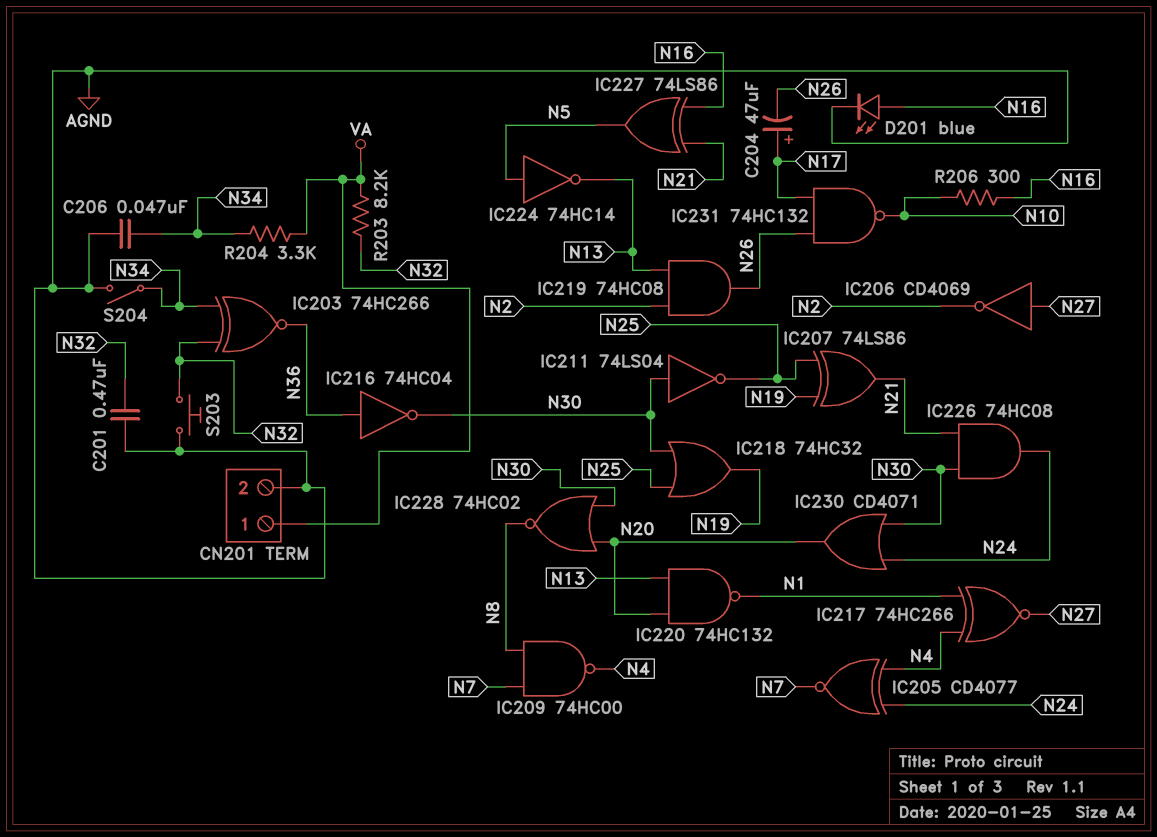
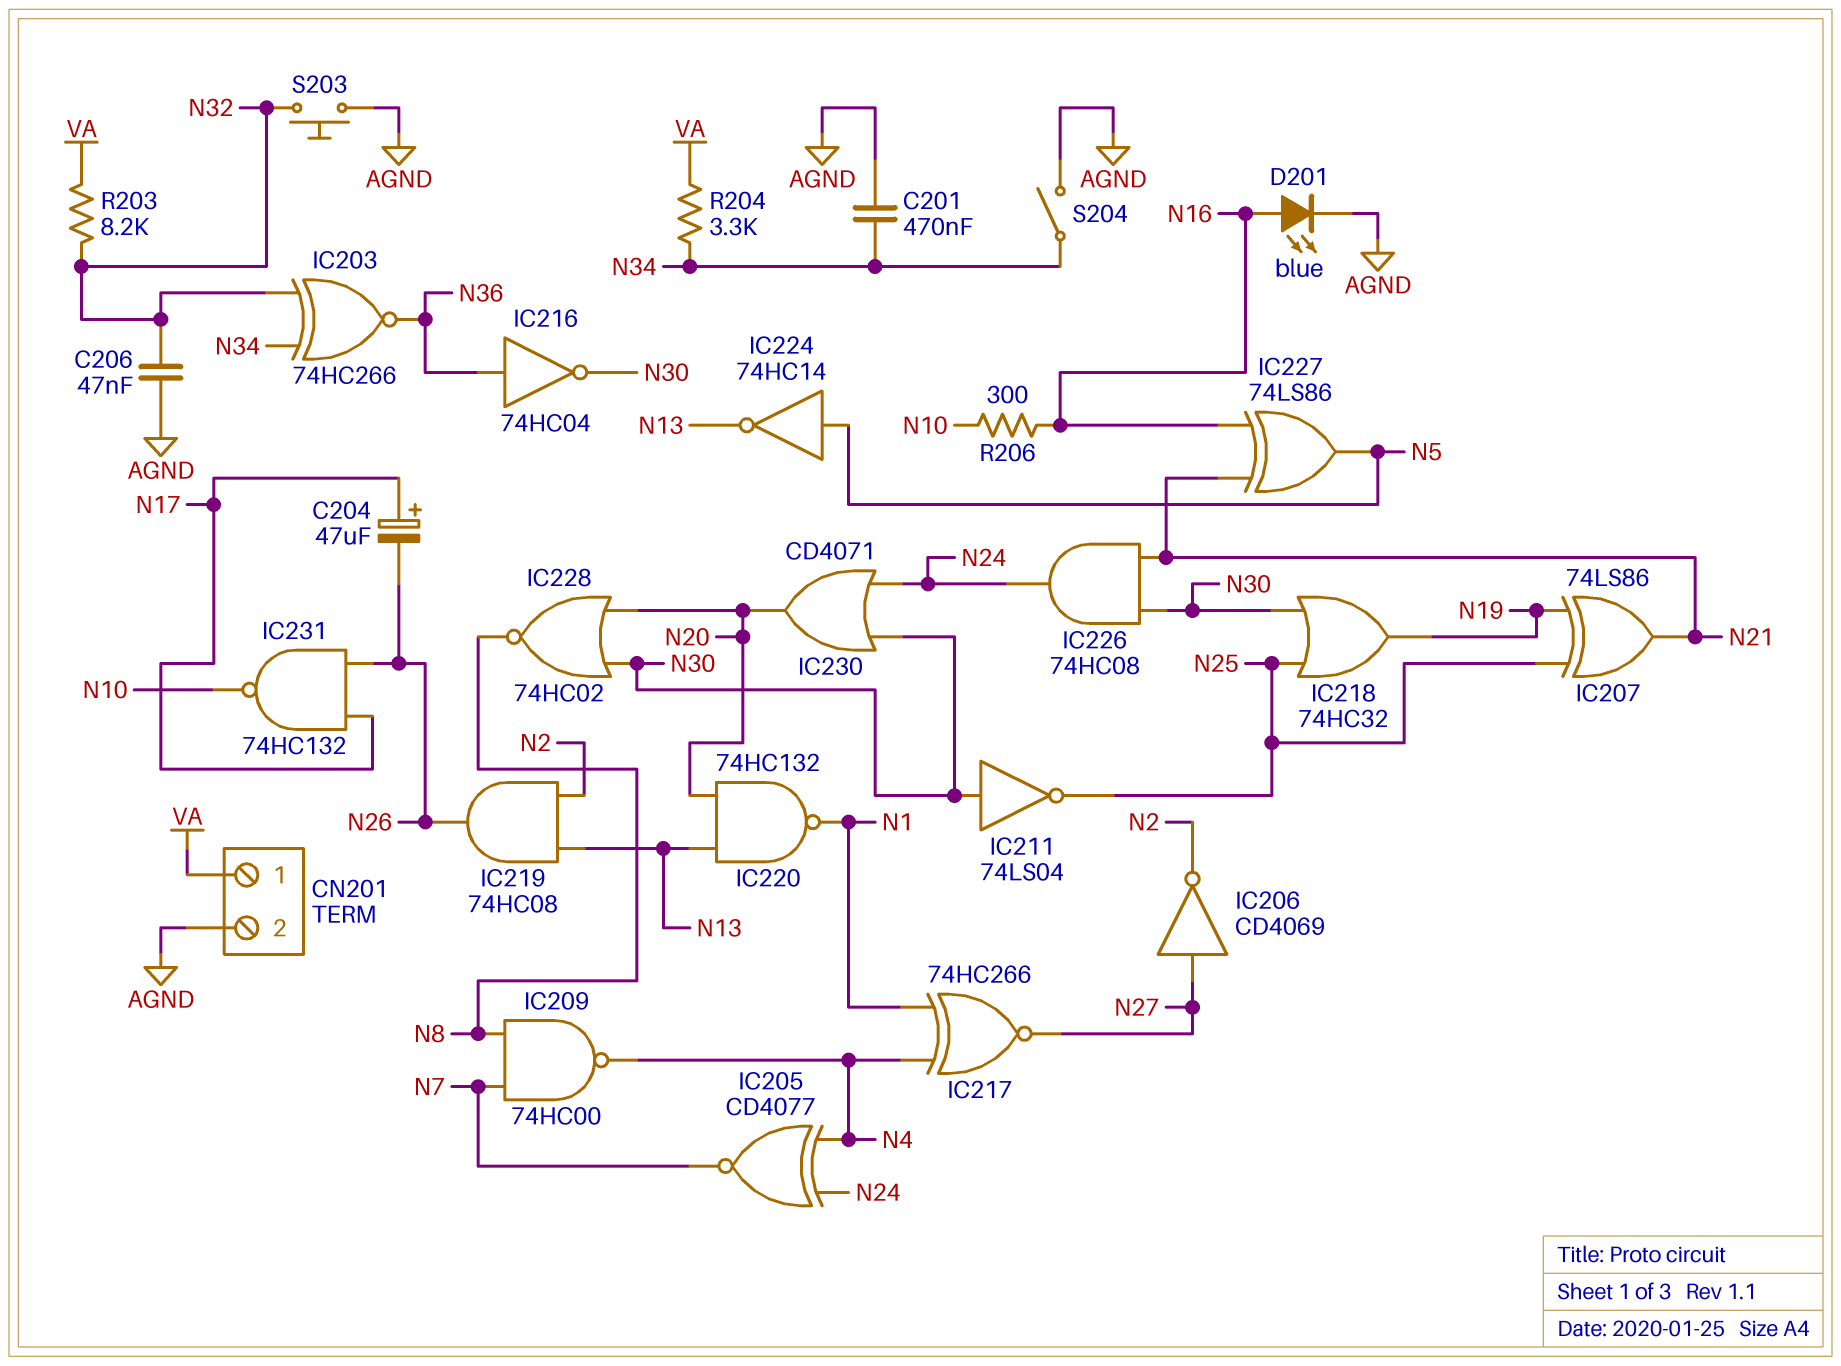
C201: 470nF (AGND, N32) -> 470nF (AGND, N34)
C206: 47nF (AGND, N34) -> 47nF (AGND, N32)

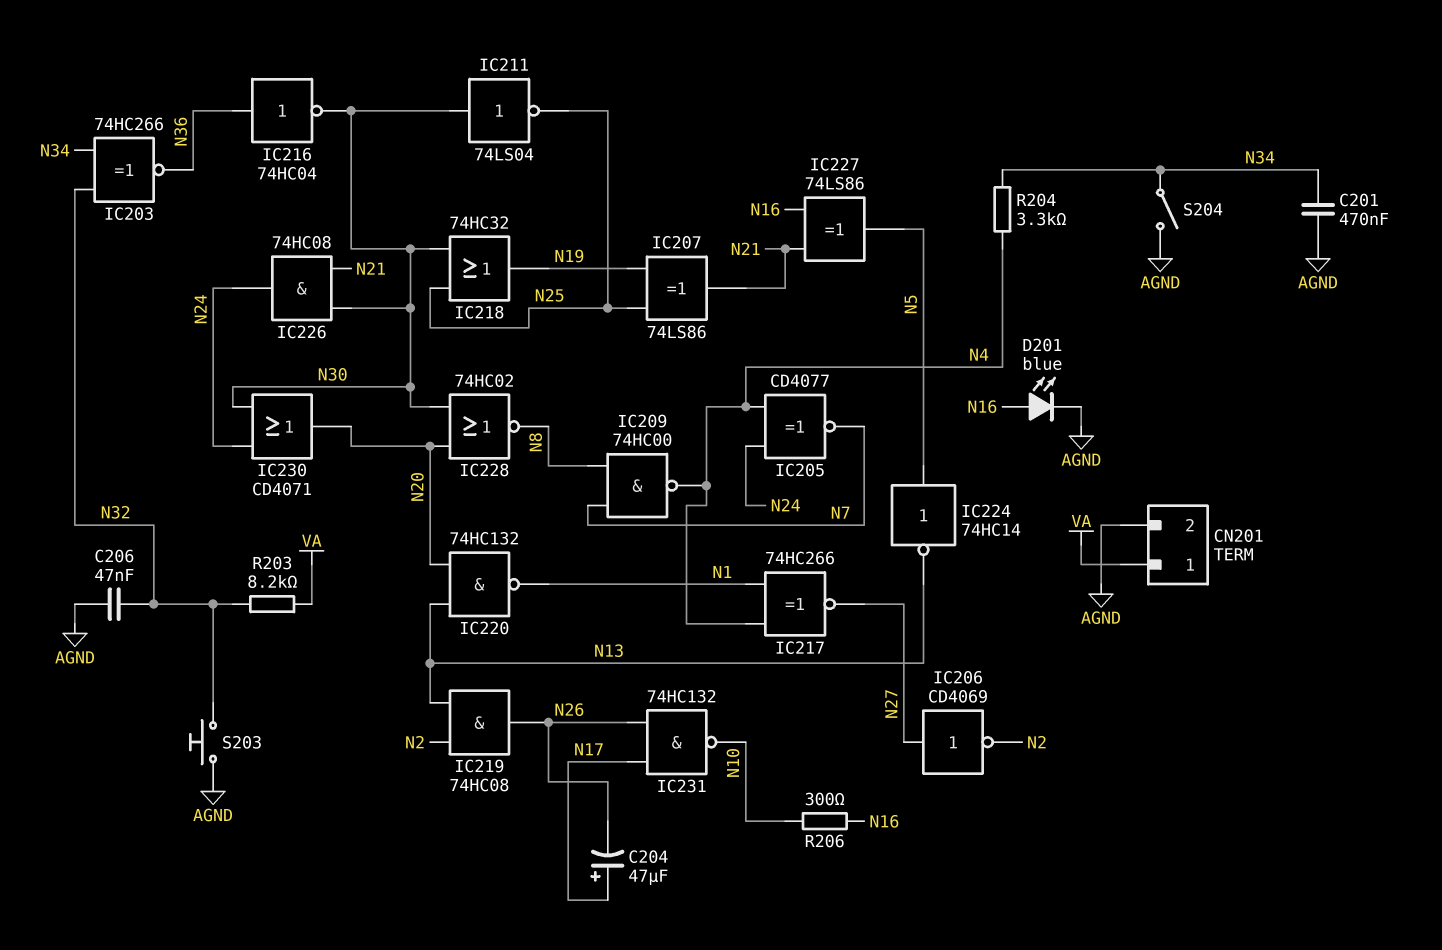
R204: 3.3k (N34, VA) -> 3.3k (N4, N34)

